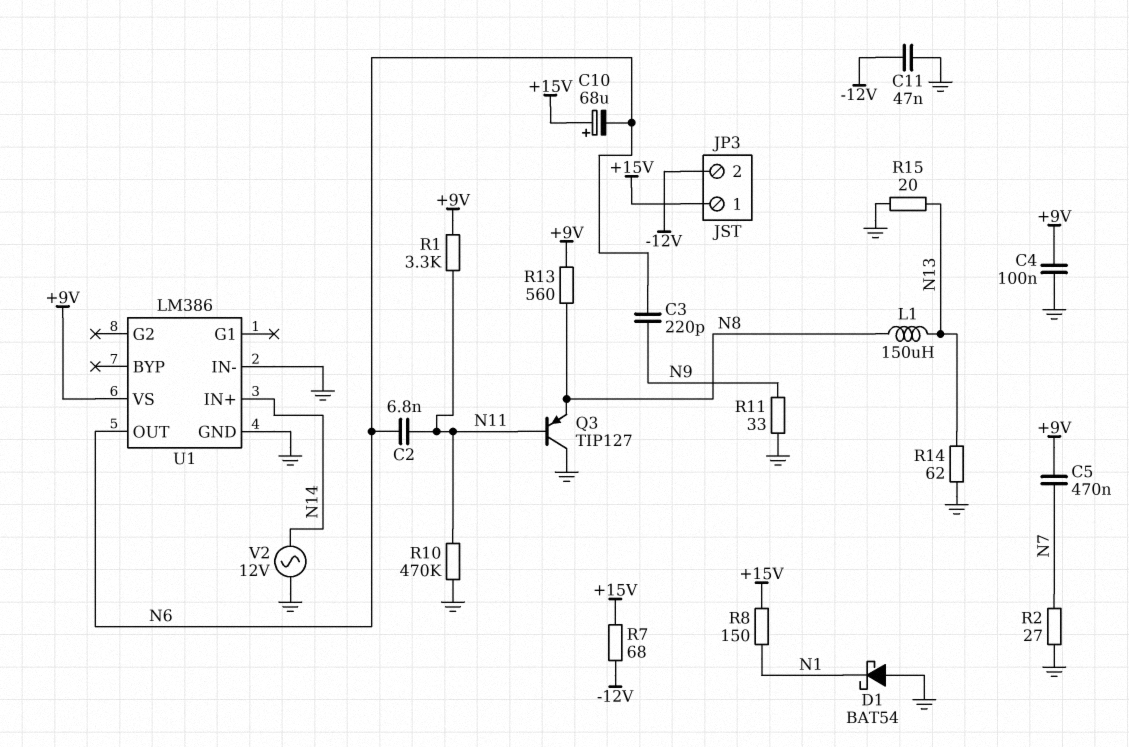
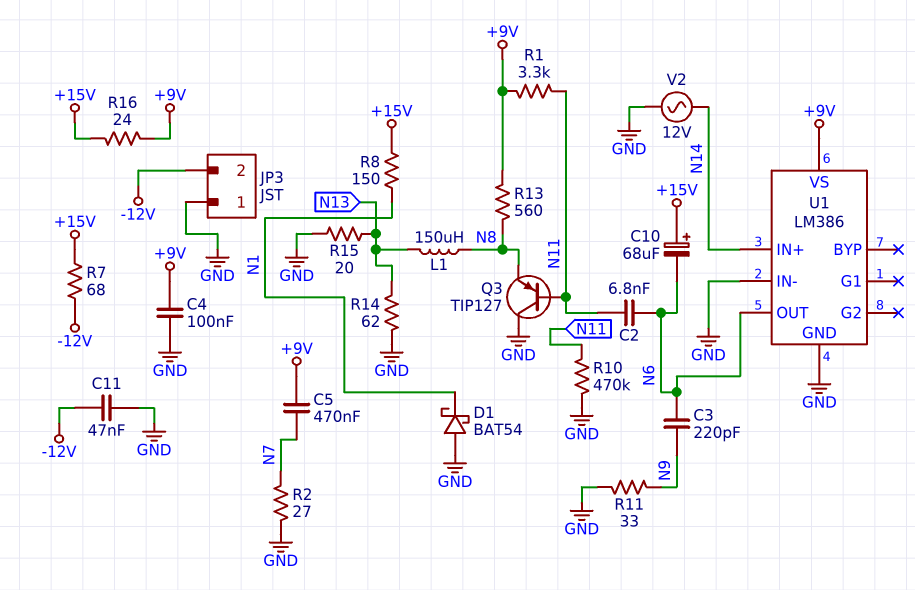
JP3 pin 1: +15V -> GND
R16: none -> 24 (+9V, +15V)

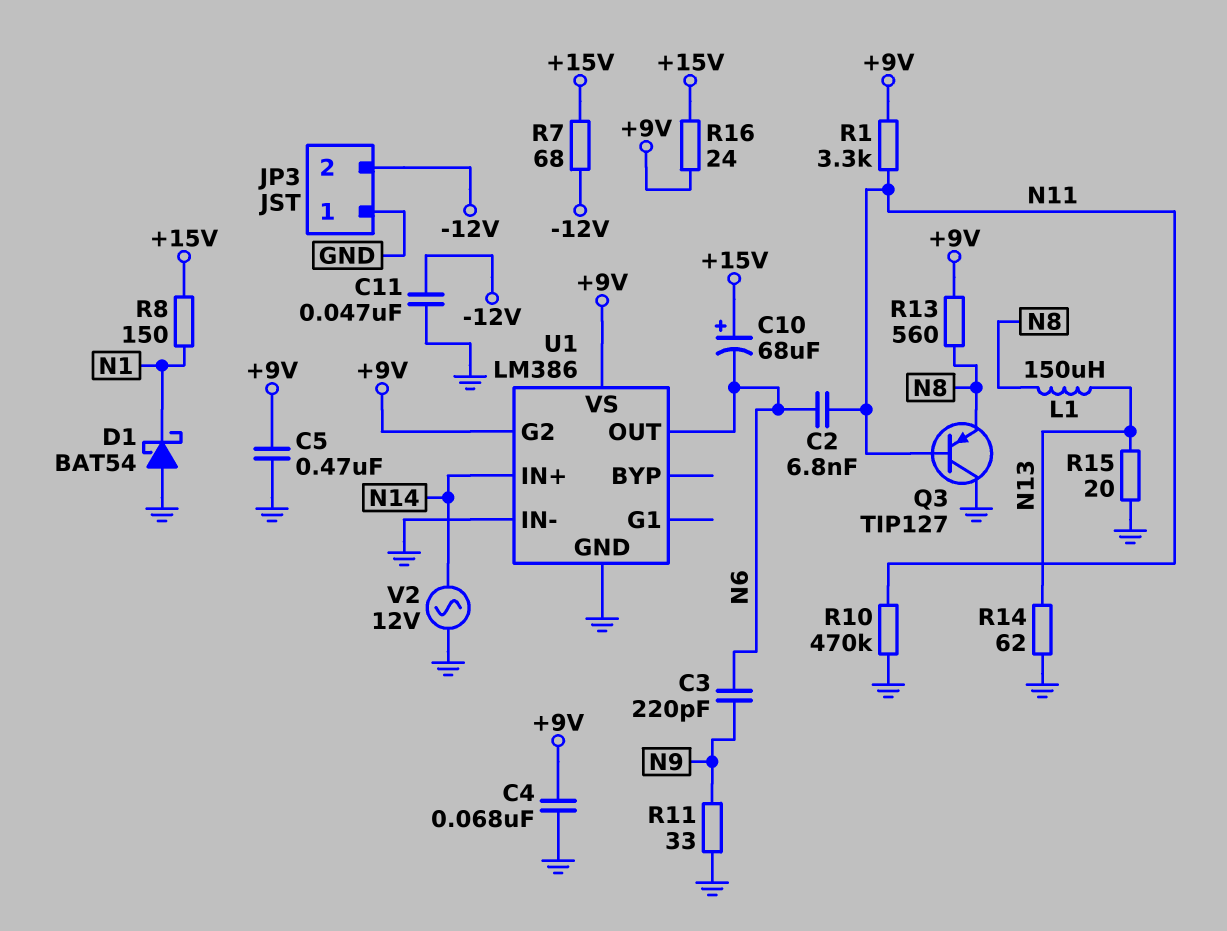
C4: 100nF (+9V, GND) -> 68nF (+9V, GND)
C5: 470nF (+9V, N7) -> 470nF (+9V, GND)
R2: 27 (GND, N7) -> none
U1 pin G2: none -> +9V

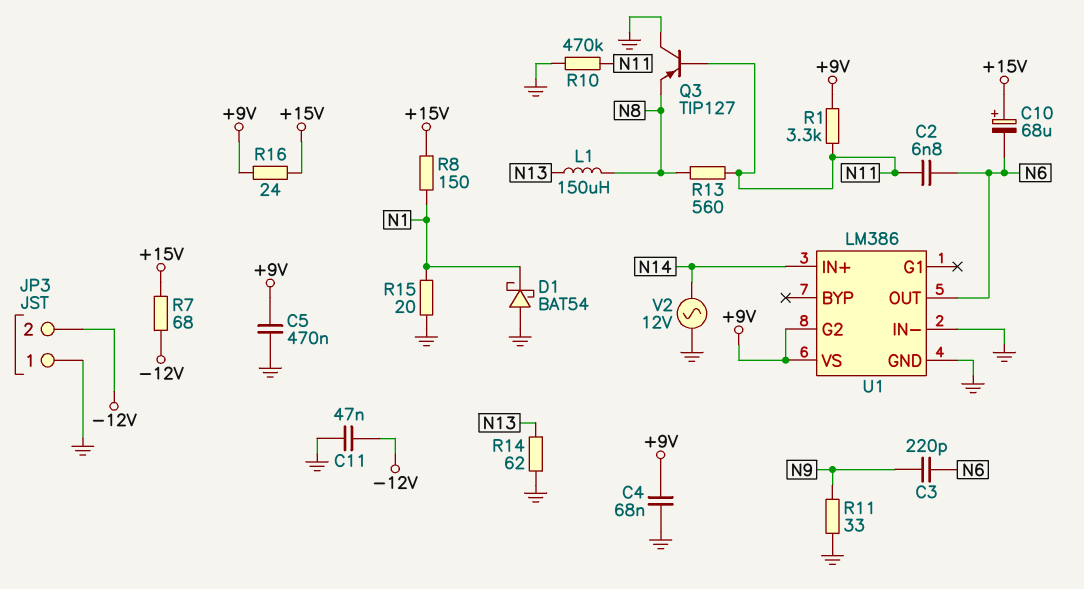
R13: 560 (+9V, N8) -> 560 (N8, N11)
R15: 20 (GND, N13) -> 20 (GND, N1)

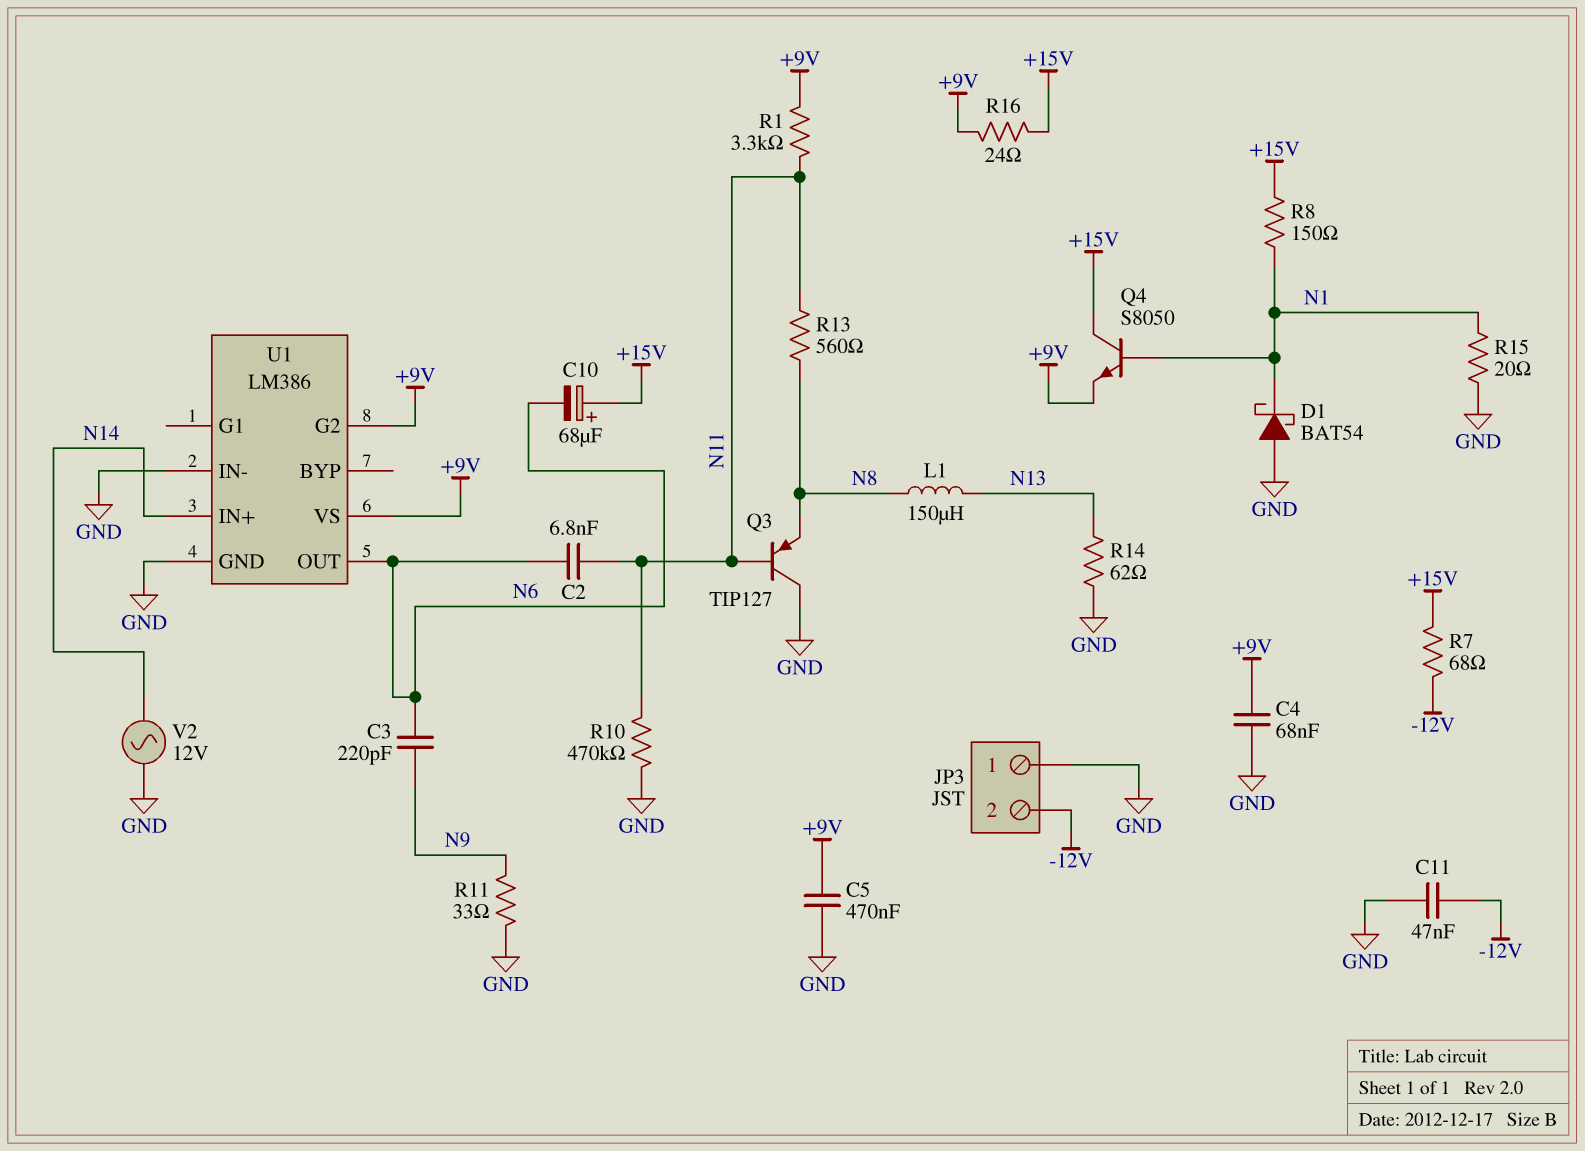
Q4: none -> NPN S8050 (B N1, C +15V, E +9V)

